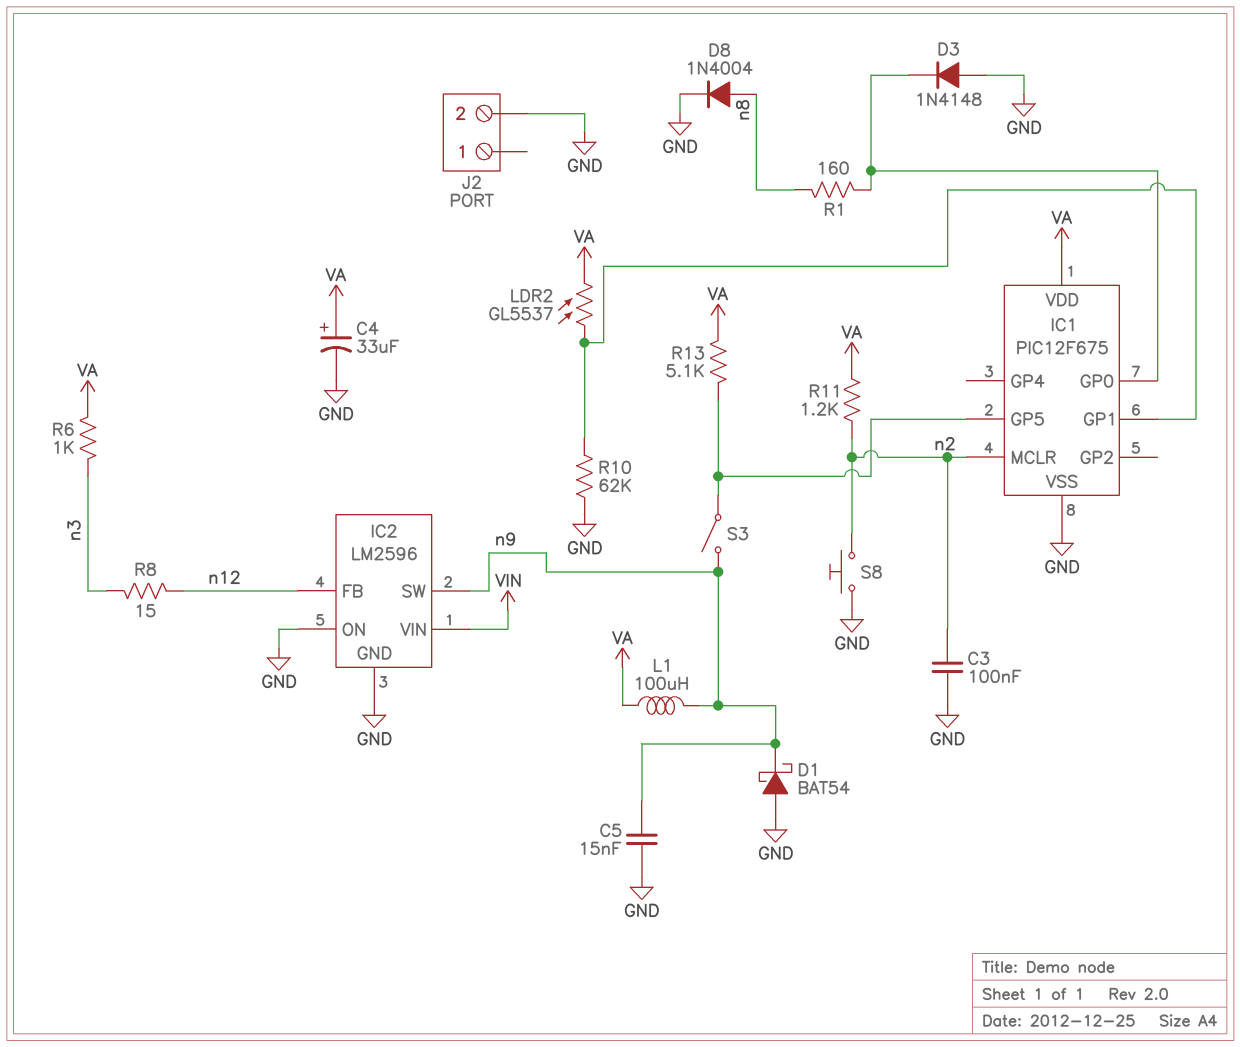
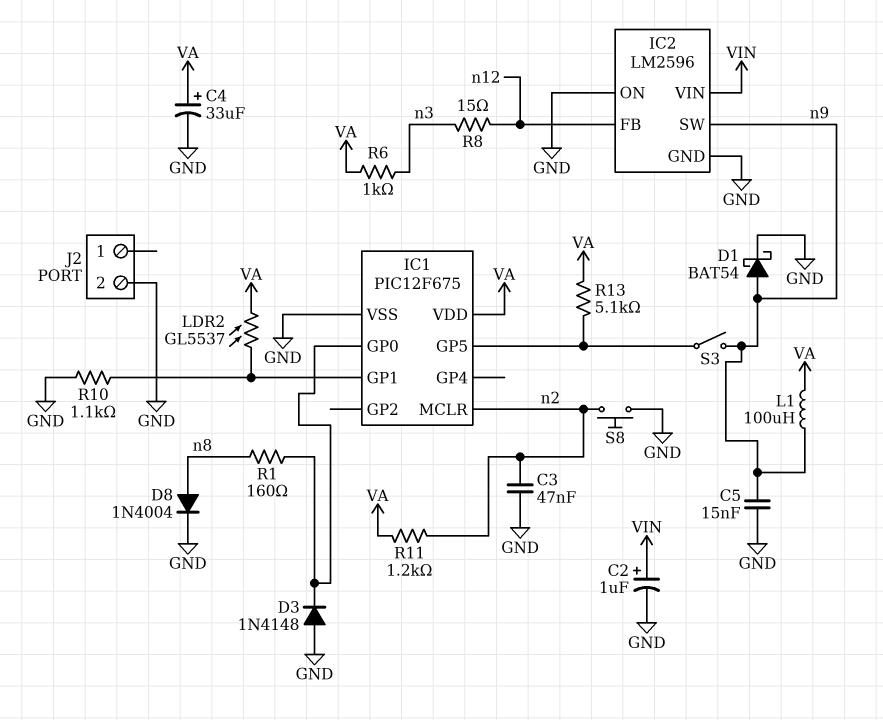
C2: none -> 1uF (plus VIN, minus GND)
C3: 100nF (GND, n2) -> 47nF (GND, n2)
D1: schottky BAT54 (A GND, K n9) -> schottky BAT54 (A n9, K GND)
R10: 62k (GND, IC1/GP1) -> 1.1k (GND, IC1/GP1)

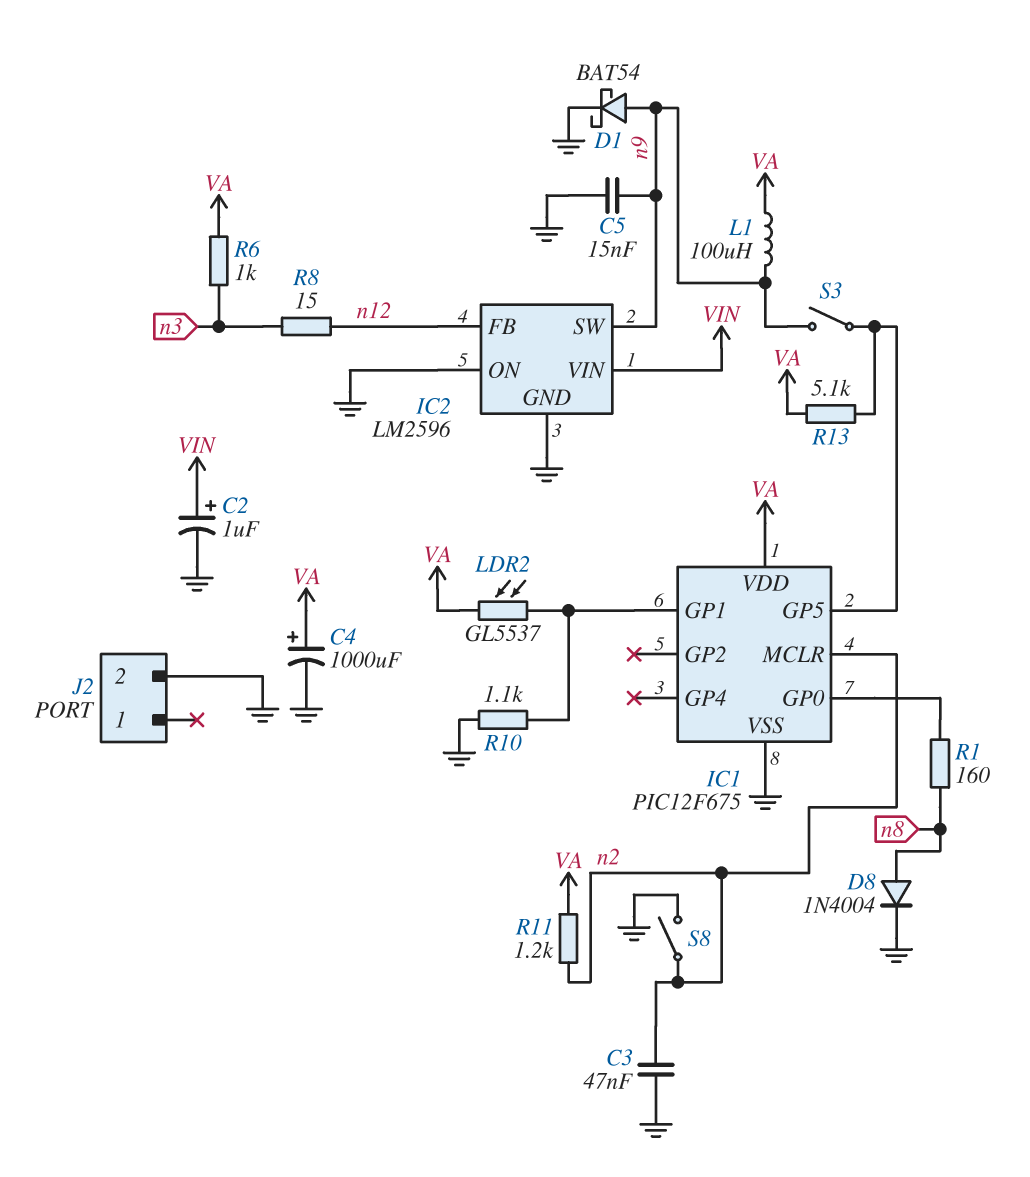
C4: 33uF (plus VA, minus GND) -> 1000uF (plus VA, minus GND)
D3: diode 1N4148 (A GND, K IC1/GP0) -> none
S8: button (GND, n2) -> switch (GND, n2)

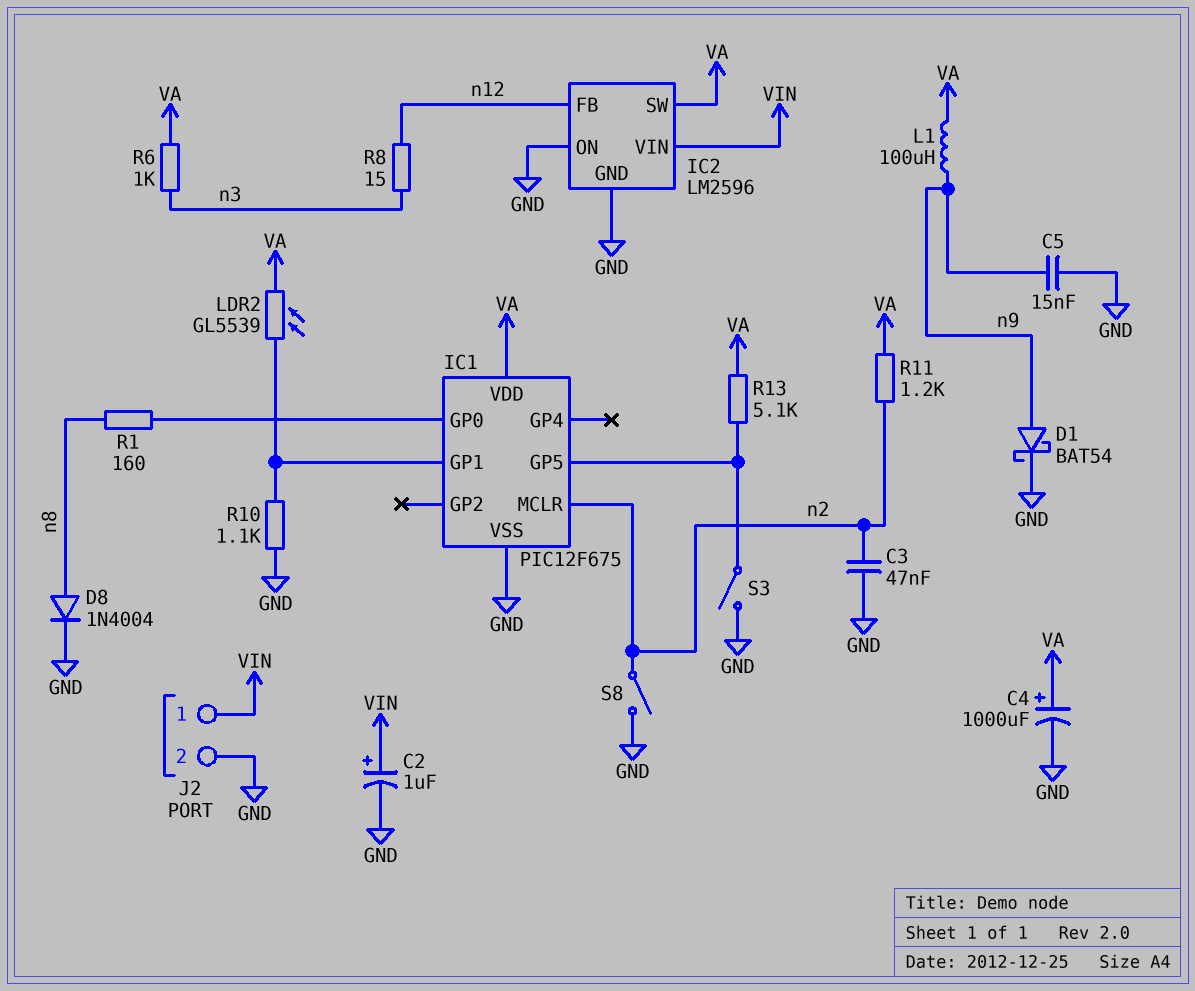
IC2 pin SW: n9 -> VA
J2 pin 1: none -> VIN
LDR2: GL5537 (IC1/GP1, VA) -> GL5539 (IC1/GP1, VA)
S3: switch (IC1/GP5, n9) -> switch (GND, IC1/GP5)

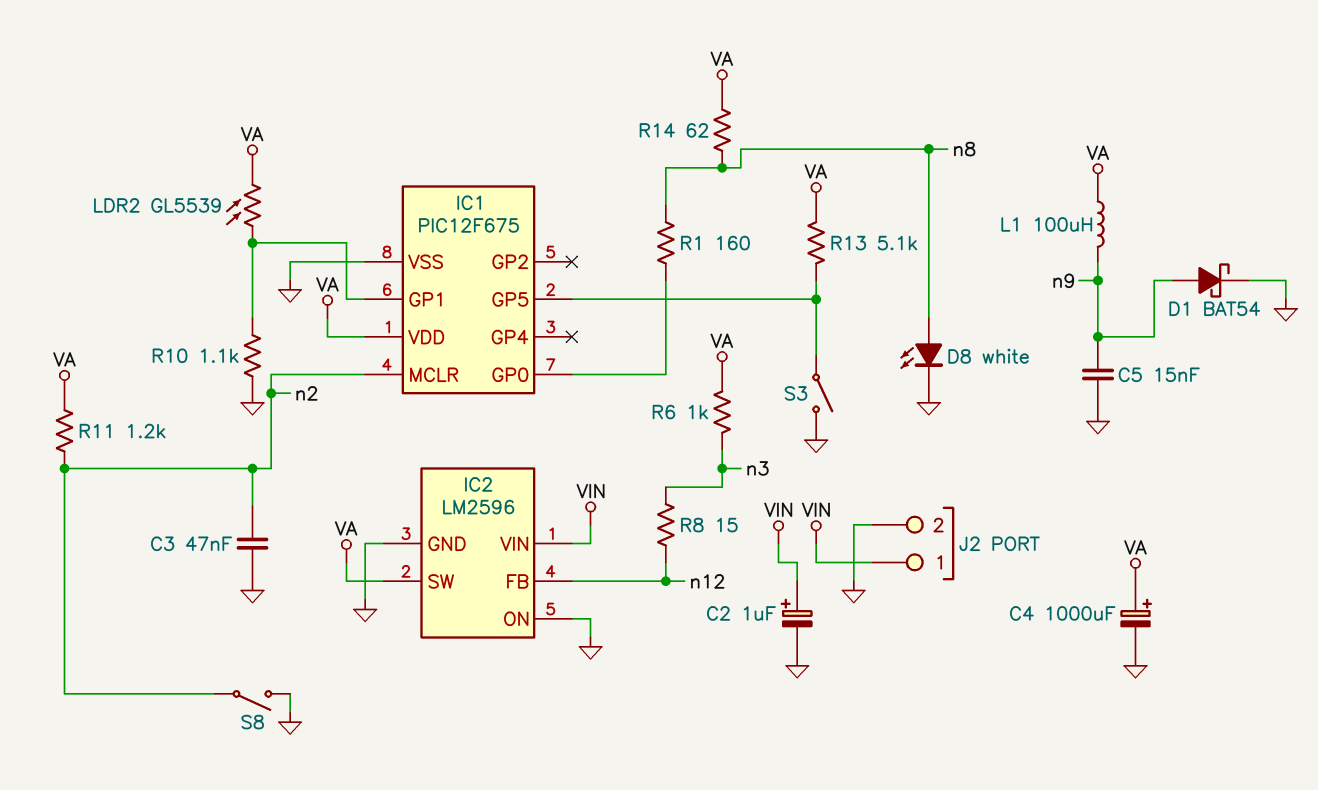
D8: diode 1N4004 (A n8, K GND) -> LED white (A n8, K GND)
R14: none -> 62 (VA, n8)

